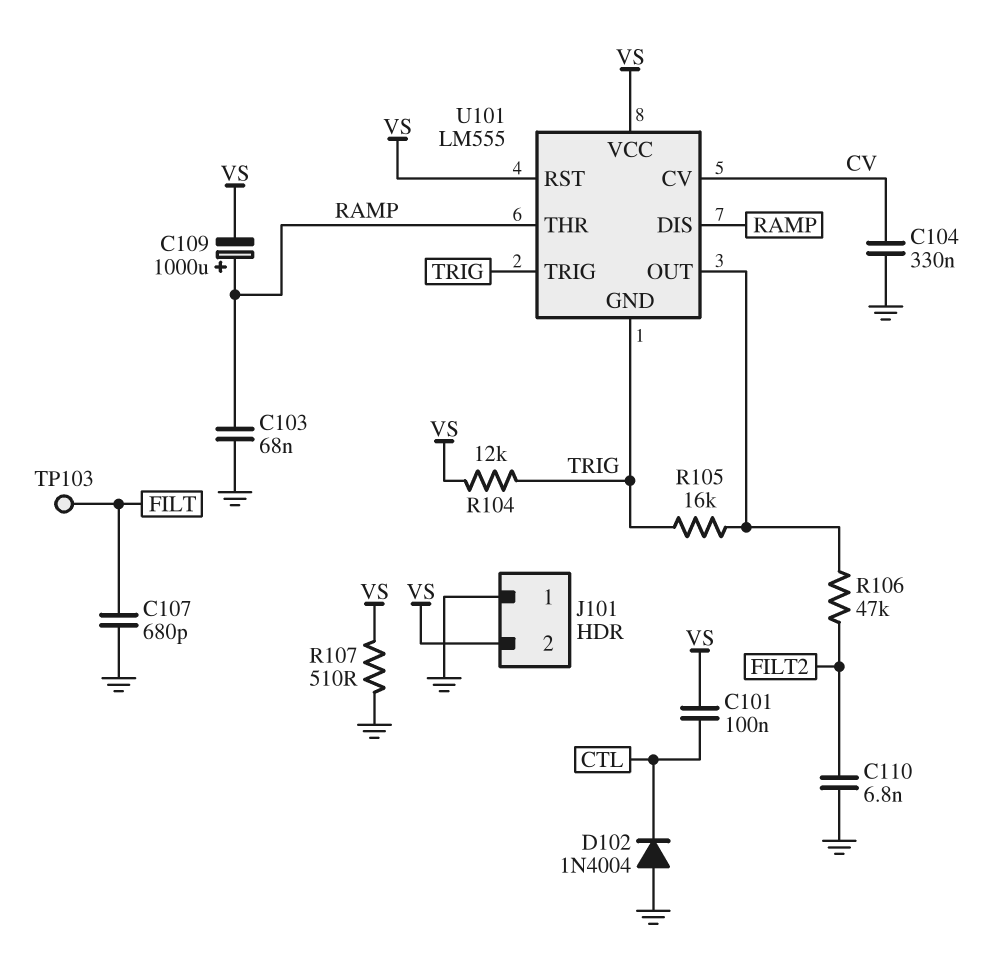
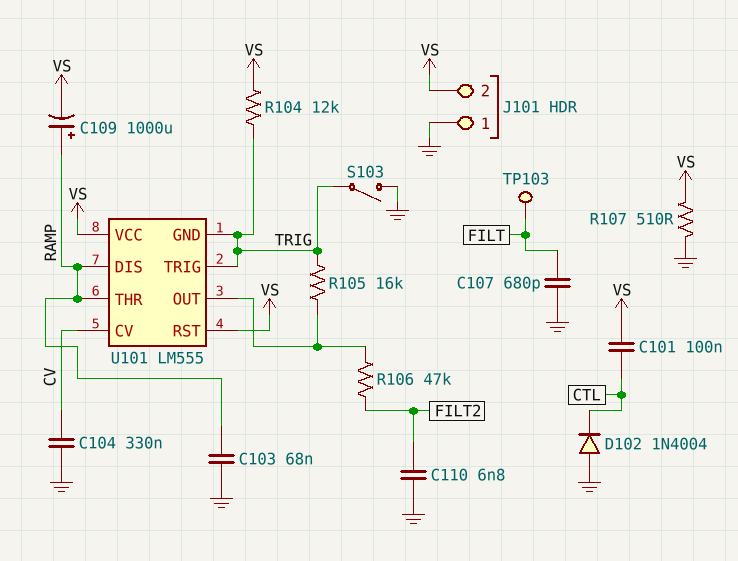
S103: none -> switch (GND, TRIG)

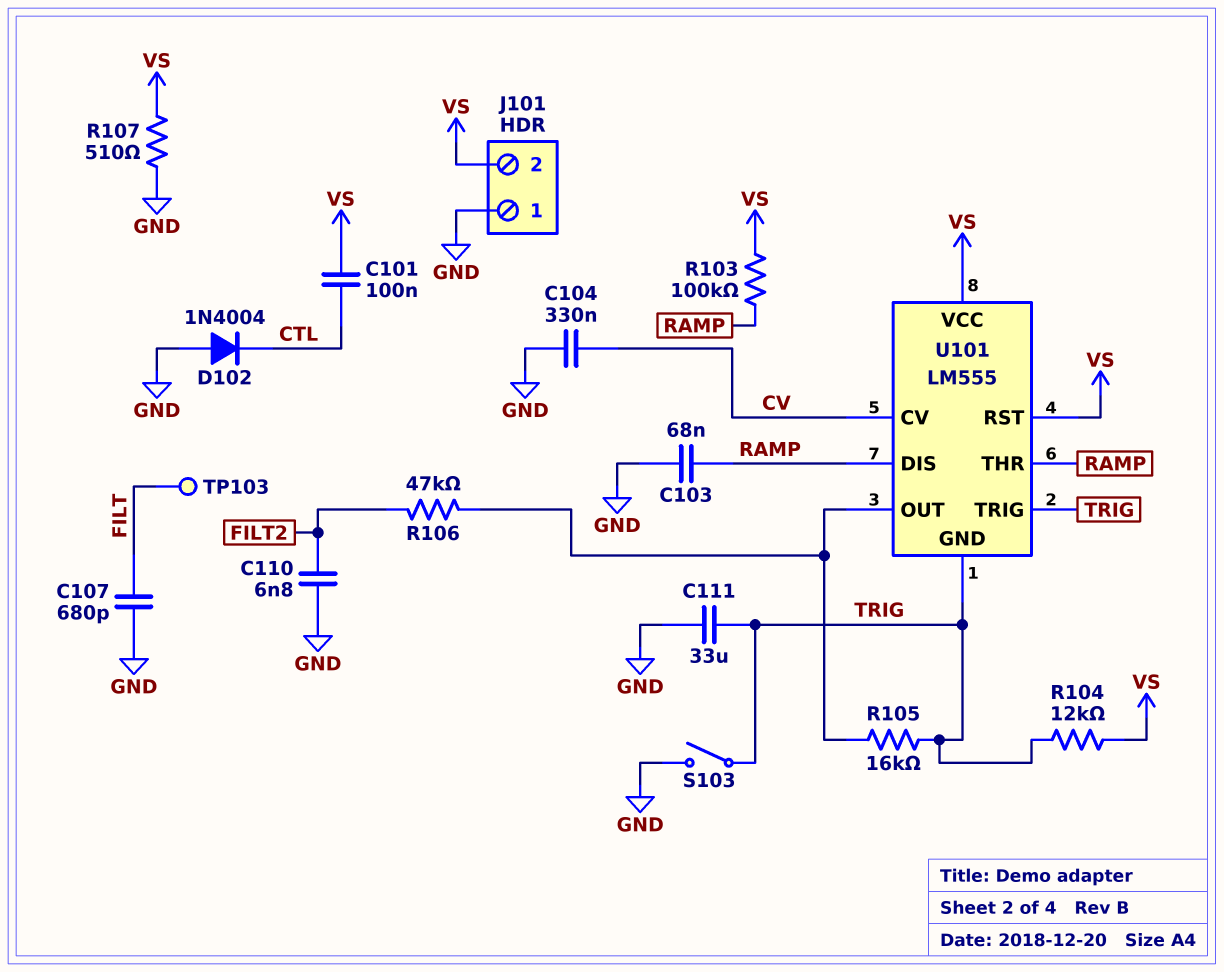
C109: 1000uF (plus RAMP, minus VS) -> none
C111: none -> 33uF (GND, TRIG)
R103: none -> 100k (RAMP, VS)

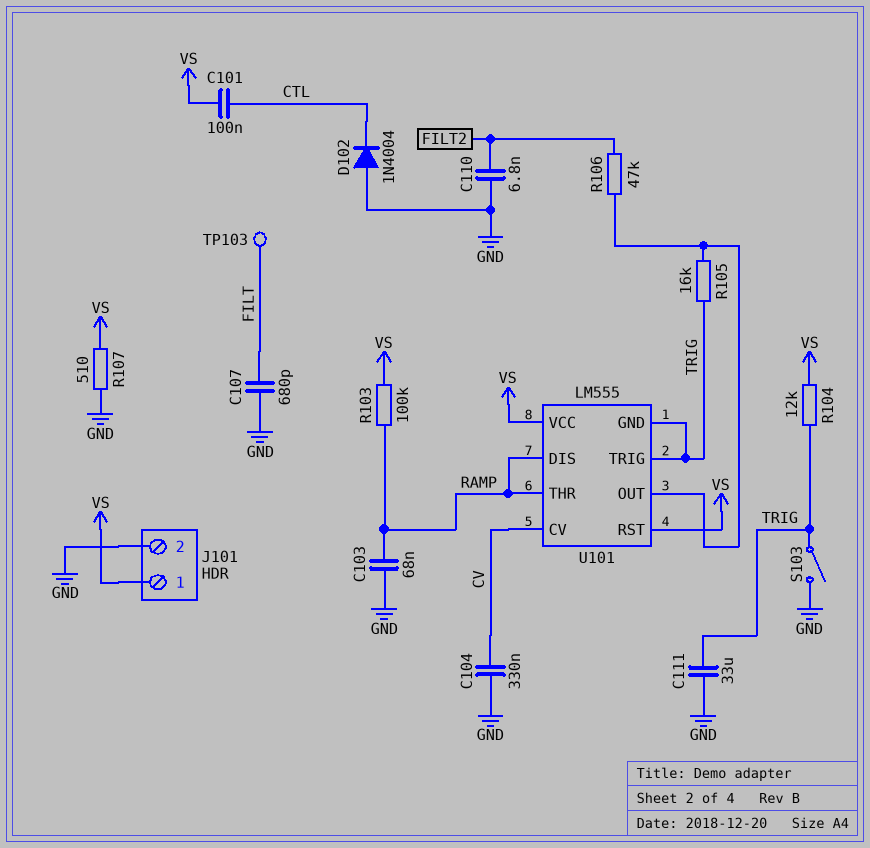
J101 pin 1: GND -> VS
J101 pin 2: VS -> GND

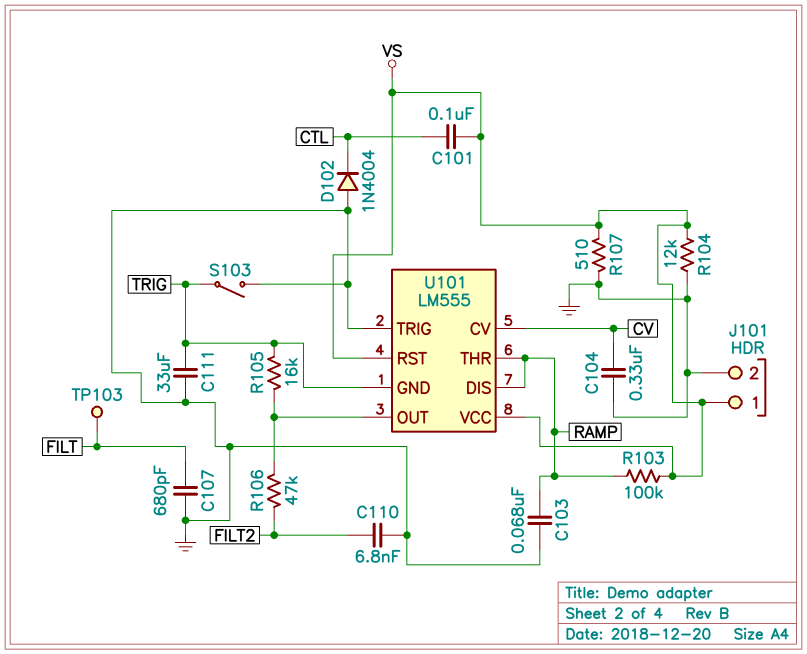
R104: 12k (TRIG, VS) -> 12k (GND, VS)
U101 pin TRIG: TRIG -> GND

